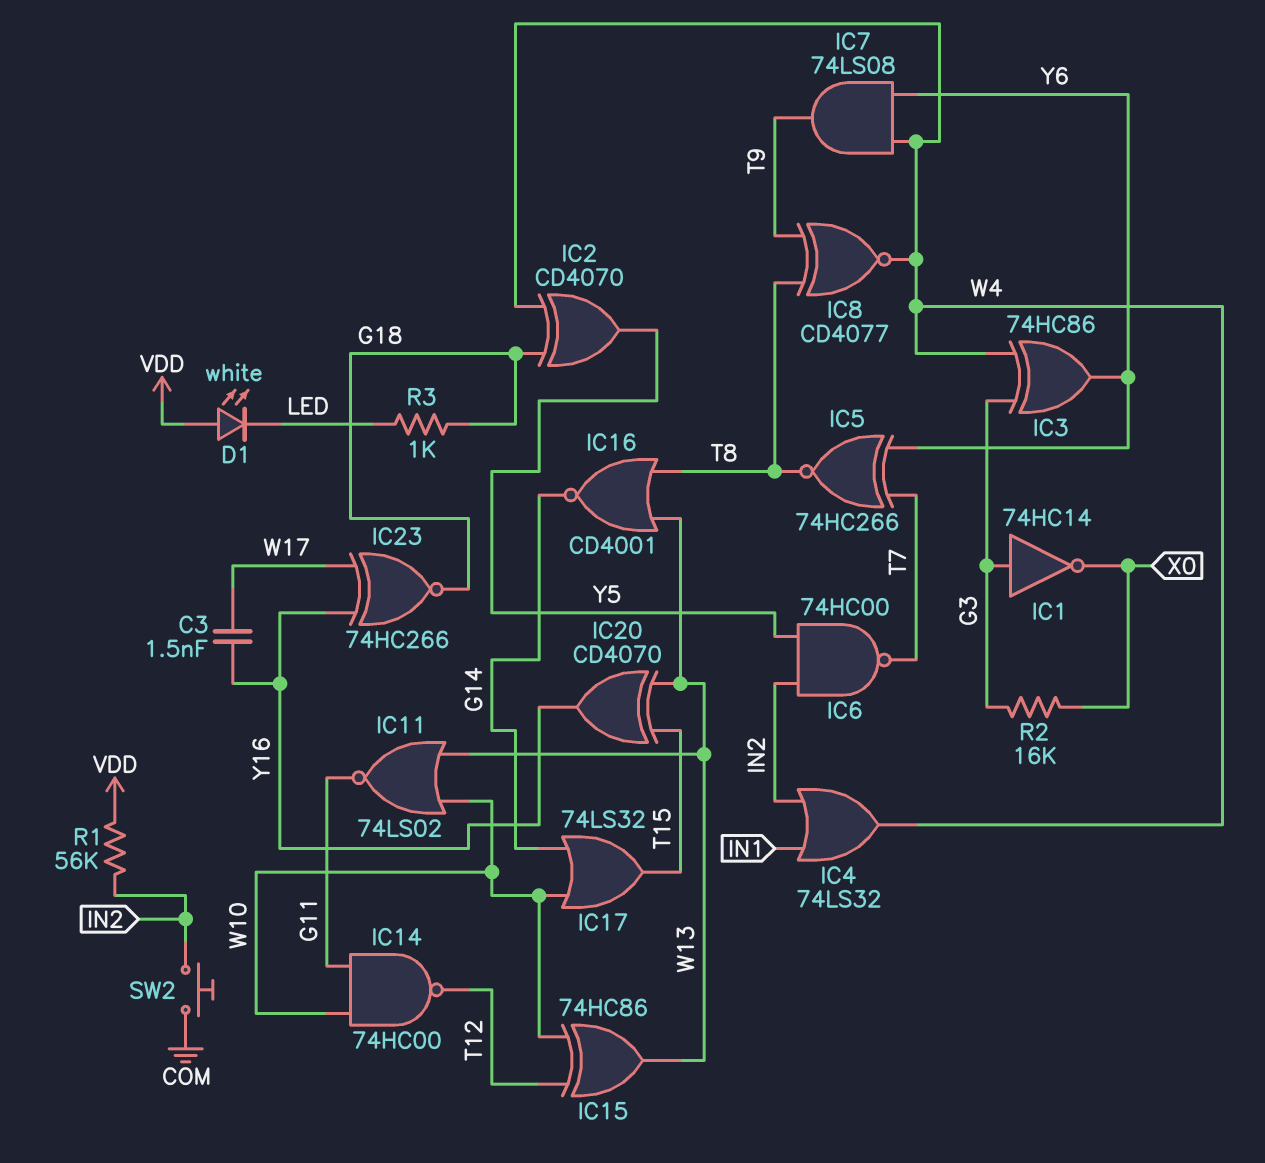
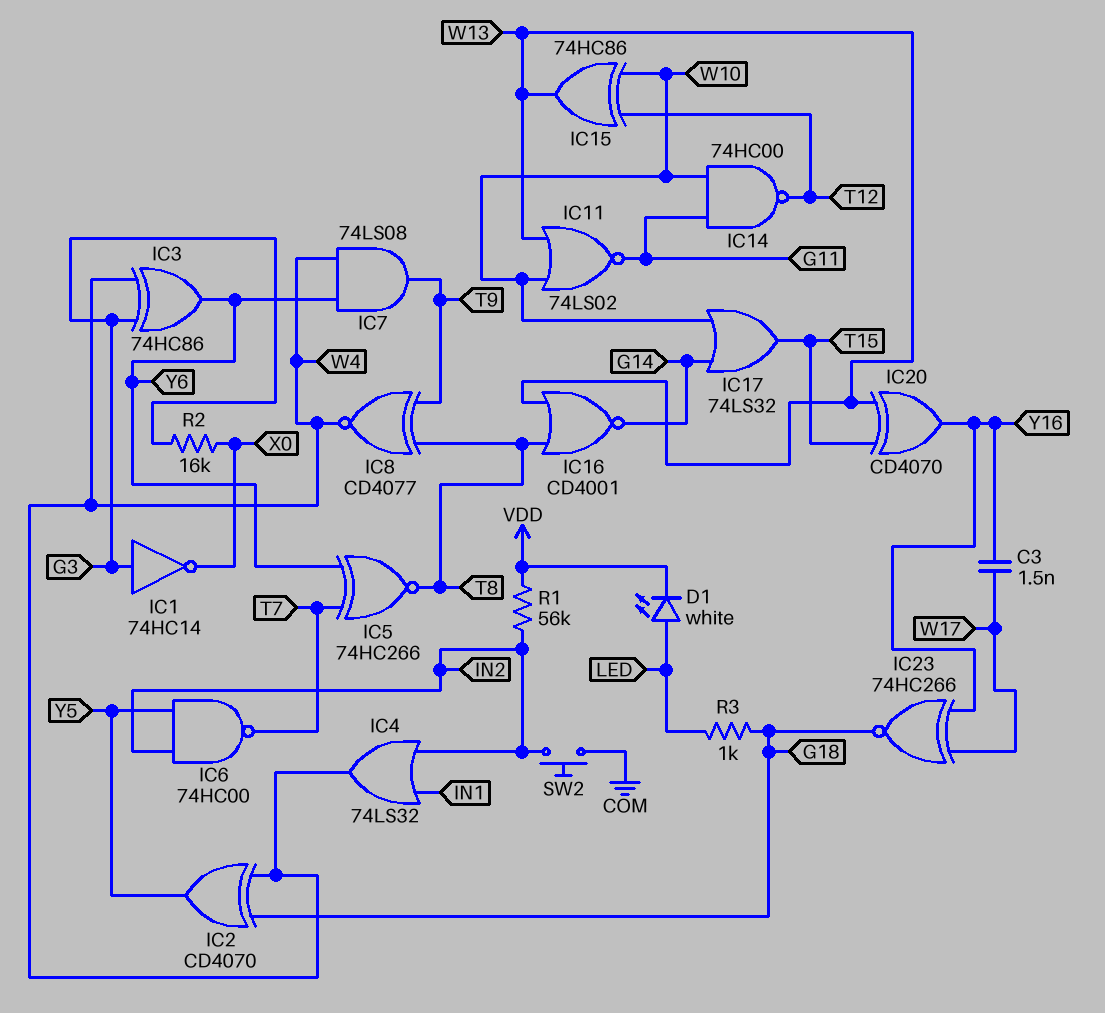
D1: LED white (A VDD, K LED) -> LED white (A LED, K VDD)

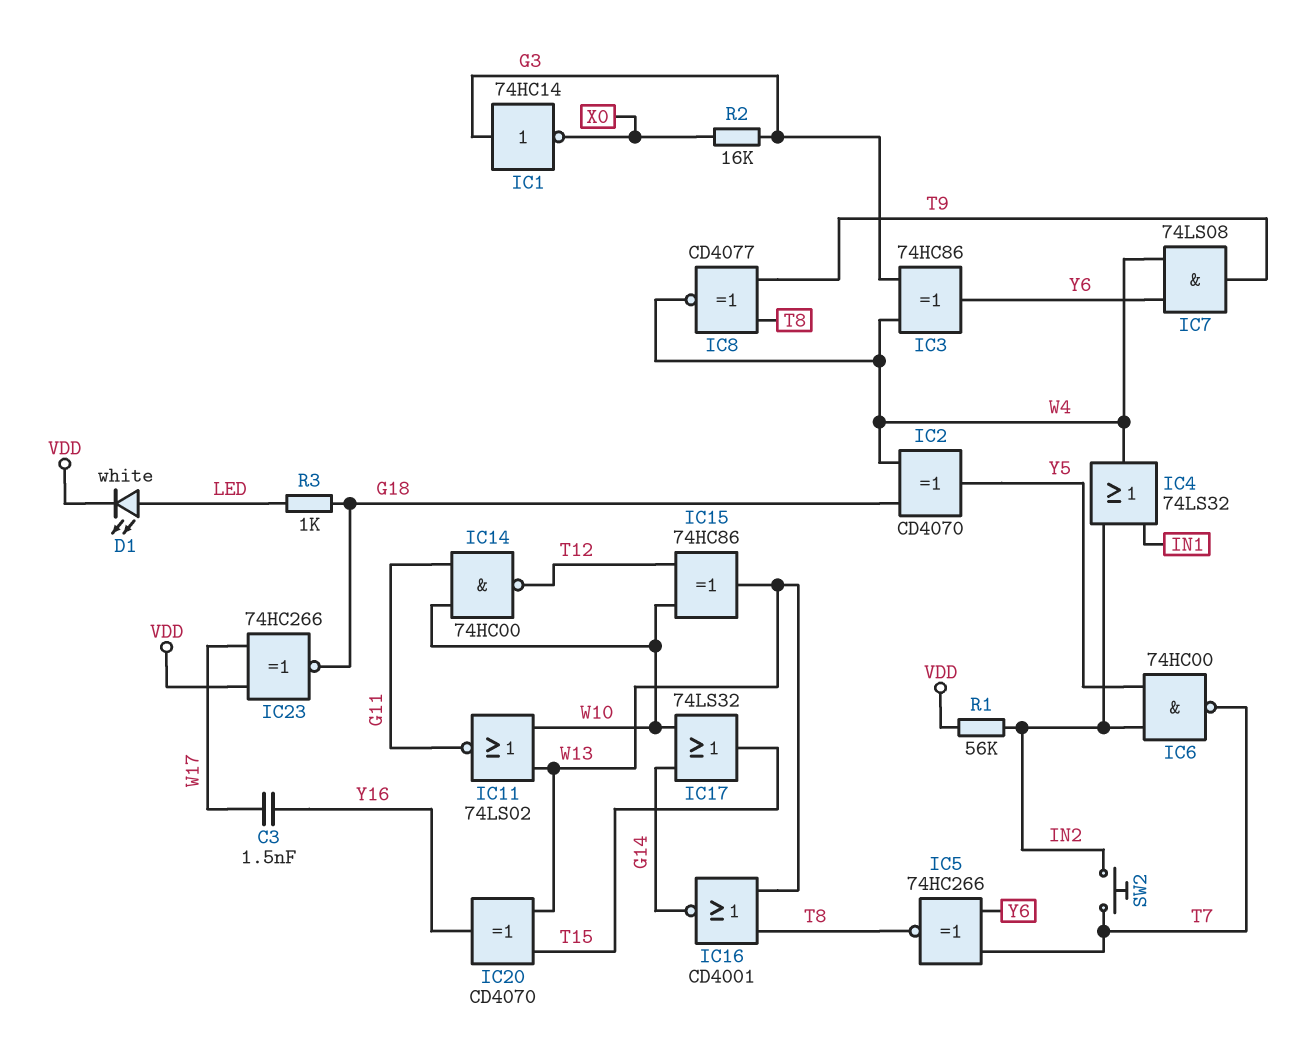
IC23: XNOR 74HC266 (in W17, in Y16, out G18) -> XNOR 74HC266 (in VDD, in W17, out G18)
SW2: button (COM, IN2) -> button (IN2, T7)

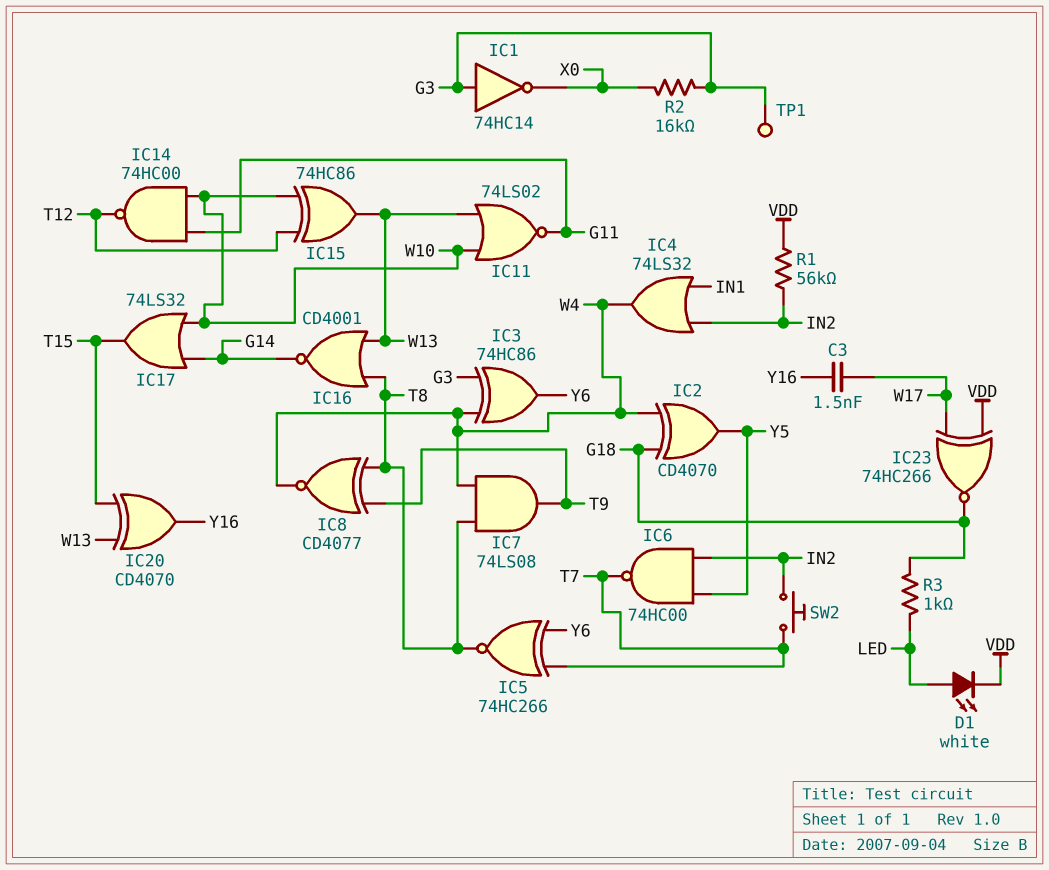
IC7: AND 74LS08 (in W4, in Y6, out T9) -> AND 74LS08 (in T8, in W4, out T9)
TP1: none -> test point (G3)

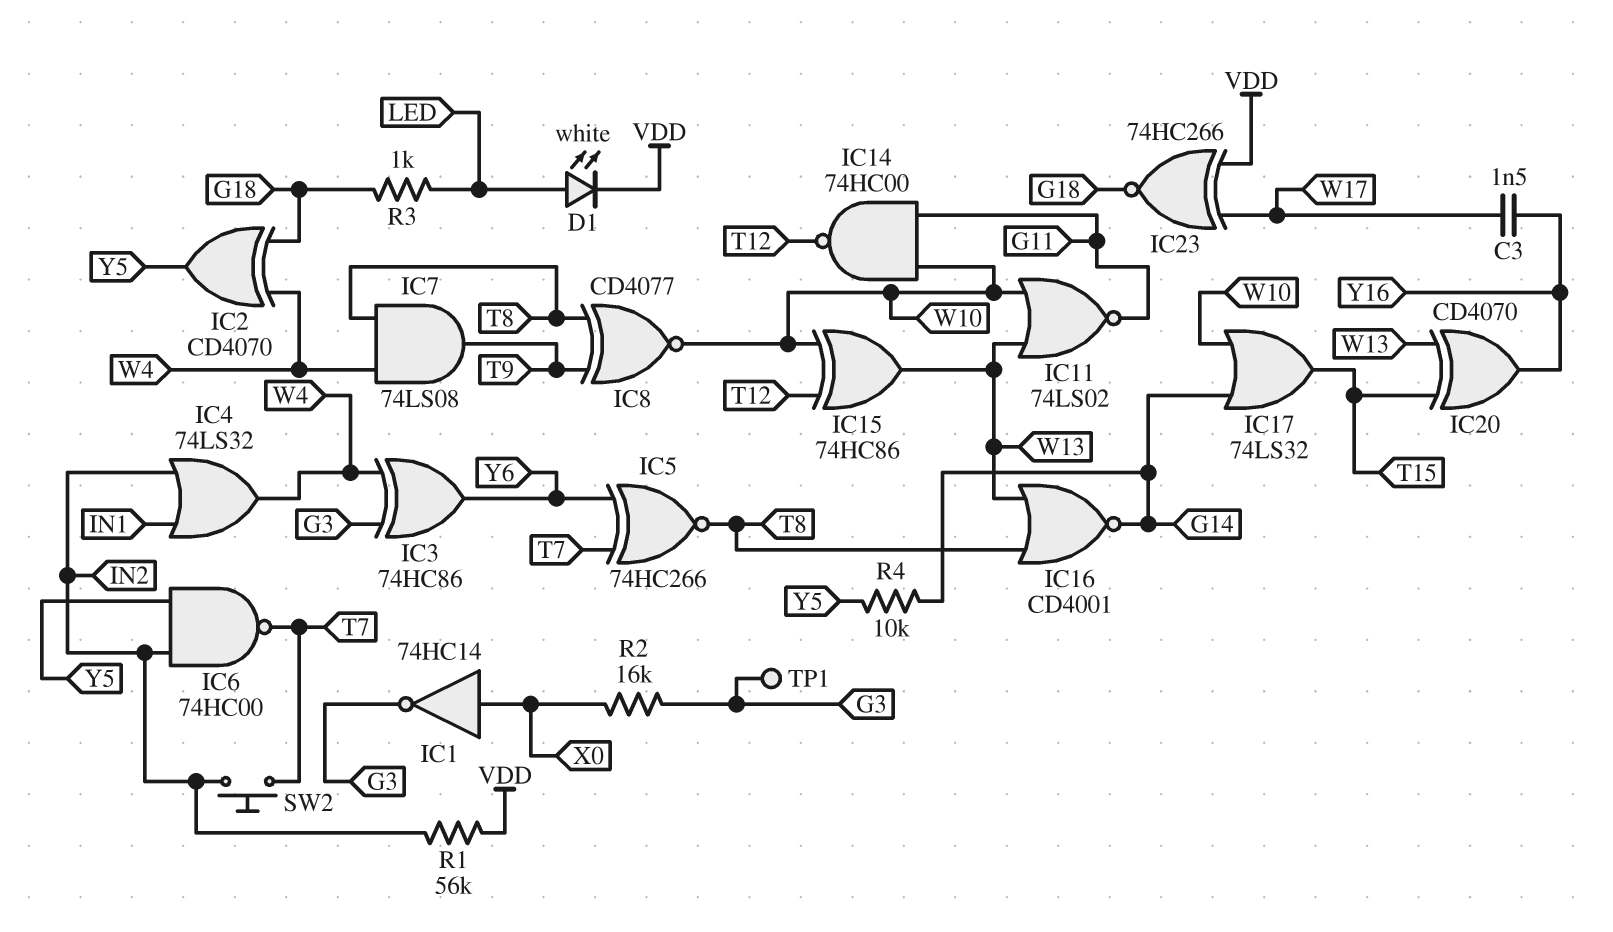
IC1: NOT 74HC14 (in G3, out X0) -> NOT 74HC14 (in X0, out G3)
IC8: XNOR CD4077 (in T8, in T9, out W4) -> XNOR CD4077 (in T8, in T9, out W10)
R4: none -> 10k (G14, Y5)

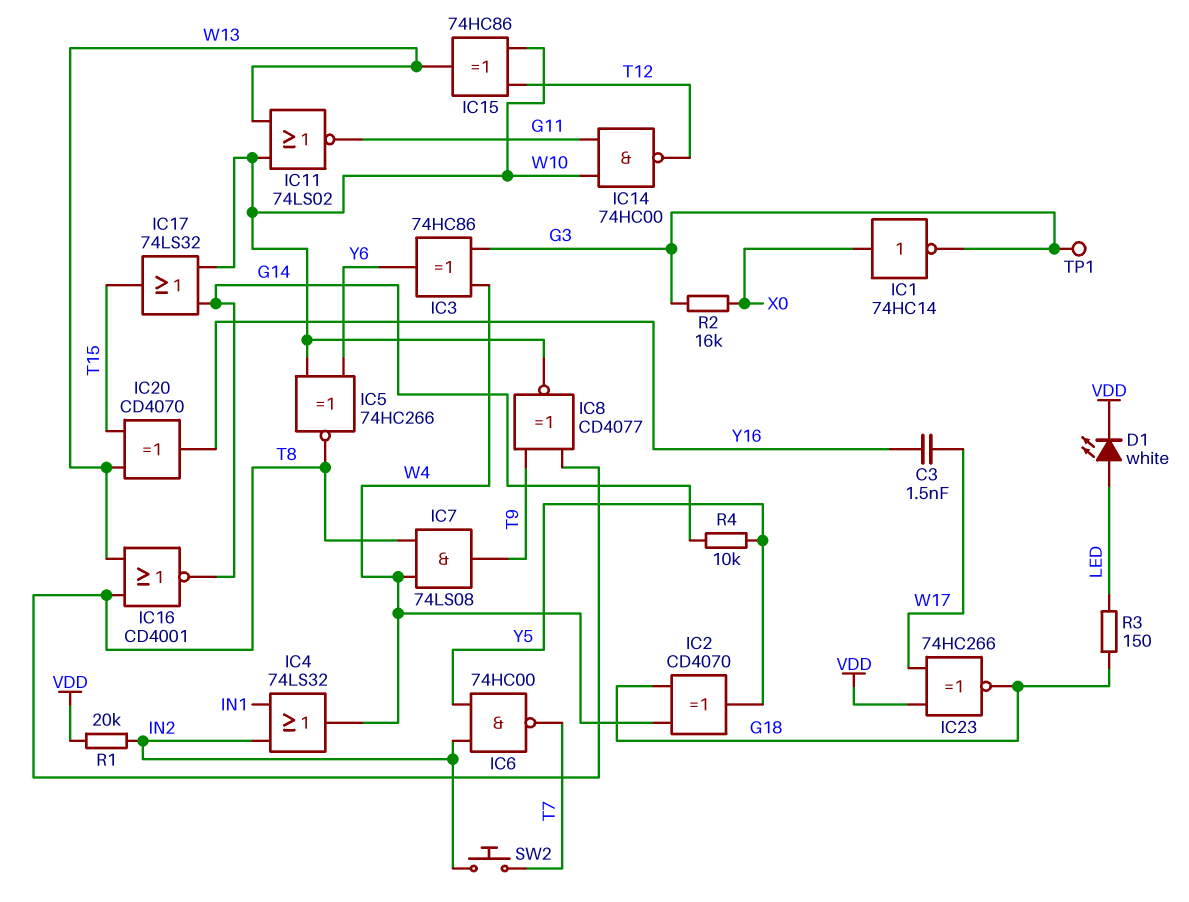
IC5: XNOR 74HC266 (in T7, in Y6, out T8) -> XNOR 74HC266 (in W10, in Y6, out T8)
R1: 56k (IN2, VDD) -> 20k (IN2, VDD)
R3: 1k (G18, LED) -> 150 (G18, LED)

